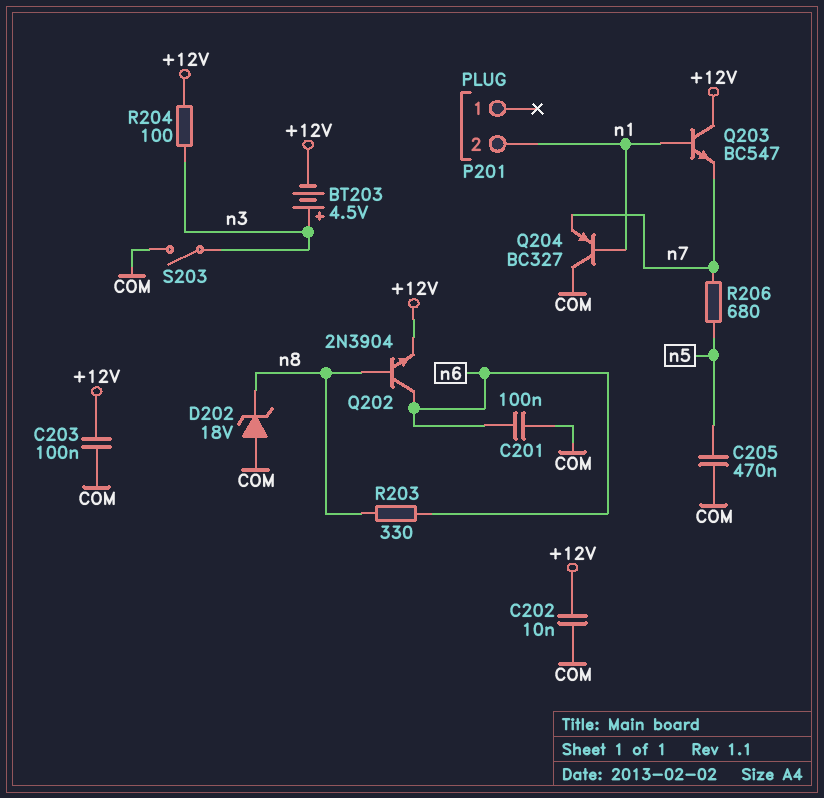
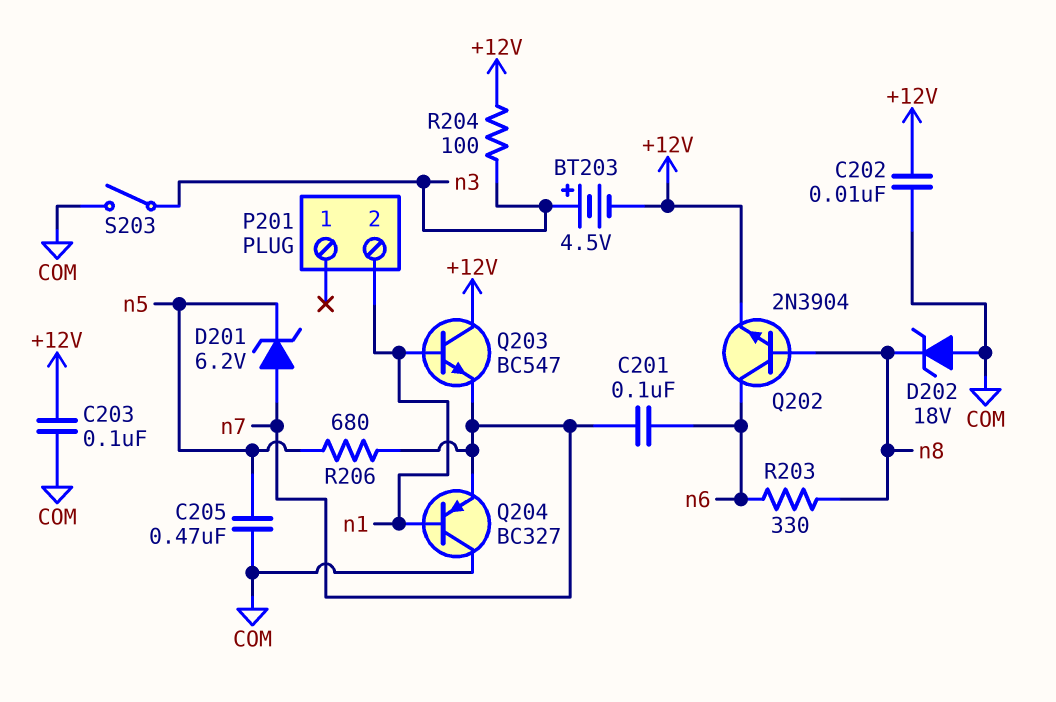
C201: 100nF (COM, n6) -> 100nF (n6, n7)
D201: none -> zener 6.2V (A n7, K n5)

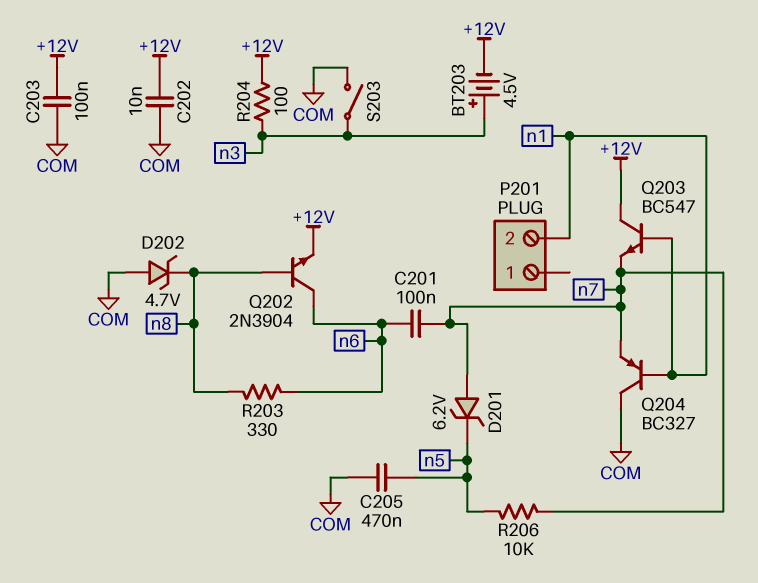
D202: zener 18V (A COM, K n8) -> zener 4.7V (A COM, K n8)
R206: 680 (n5, n7) -> 10k (n5, n7)

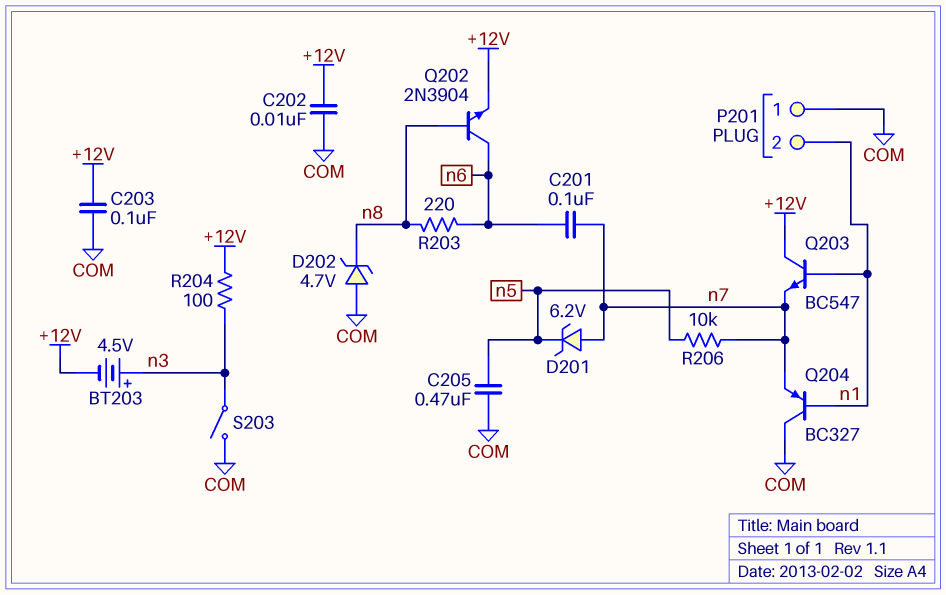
P201 pin 1: none -> COM
R203: 330 (n6, n8) -> 220 (n6, n8)

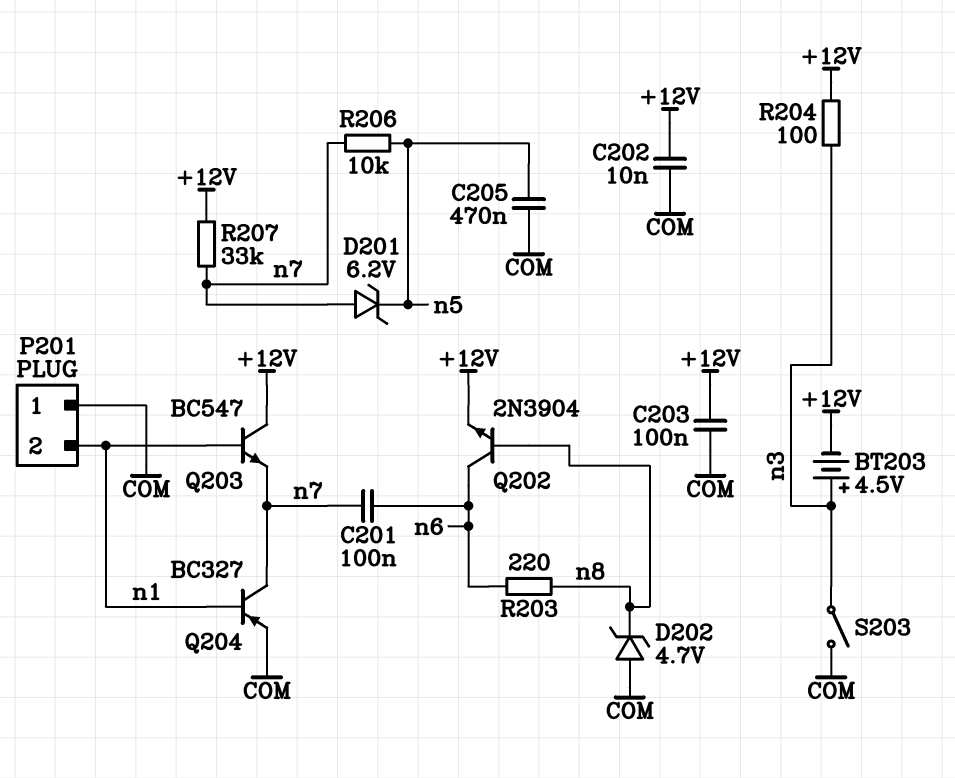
Q204: PNP BC327 (B n1, C COM, E n7) -> PNP BC327 (B n1, C n7, E COM)
R207: none -> 33k (+12V, n7)

